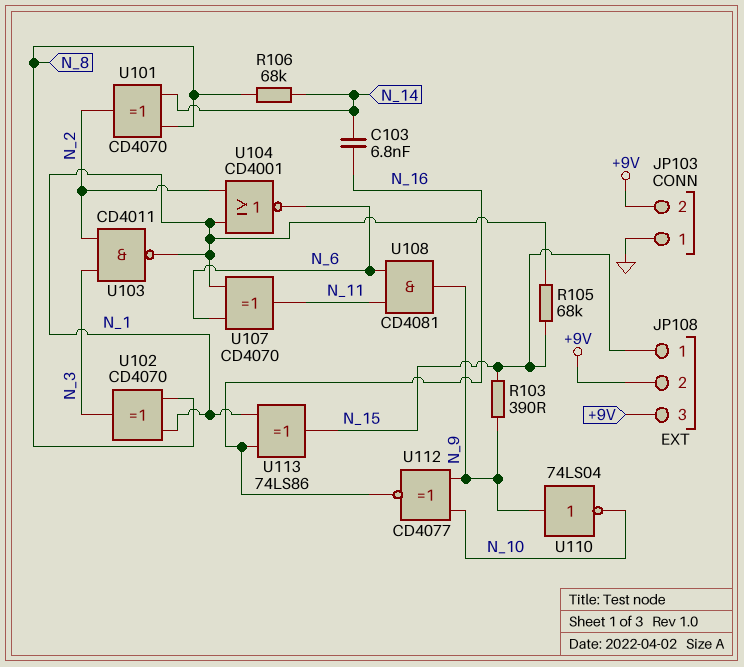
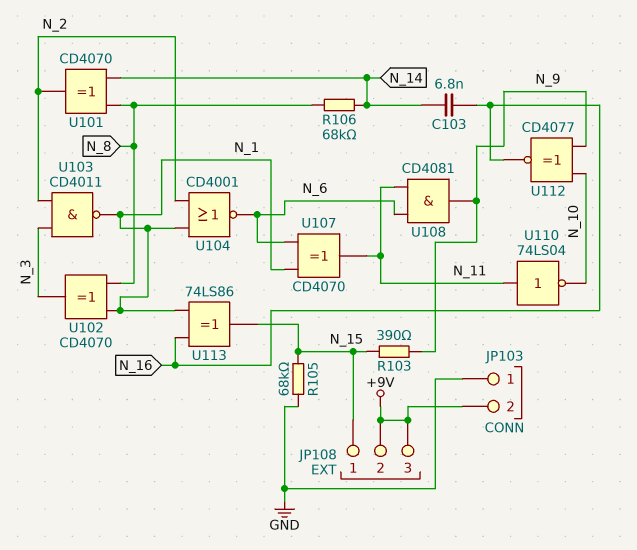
R105: 68k (N_1, N_15) -> 68k (GND, N_15)
U110: NOT 74LS04 (in N_9, out N_10) -> NOT 74LS04 (in N_11, out N_10)

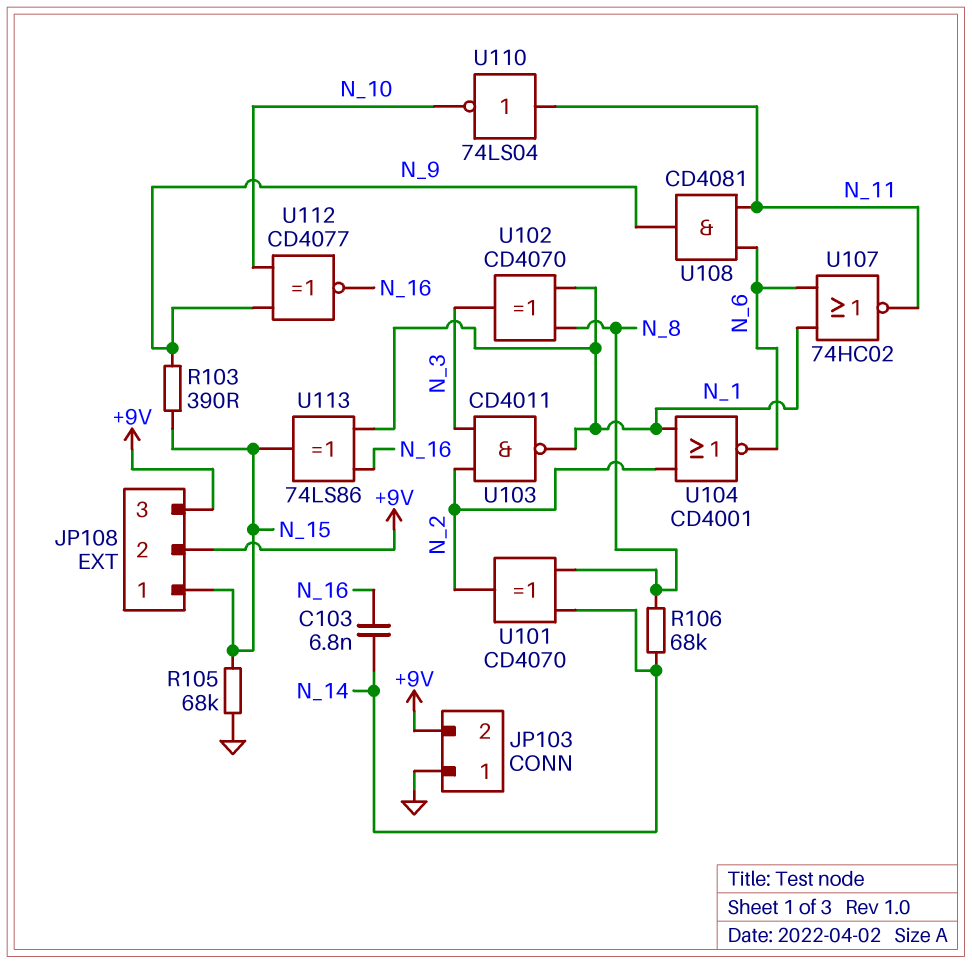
U107: XOR CD4070 (in N_1, in N_6, out N_11) -> NOR 74HC02 (in N_1, in N_6, out N_11)

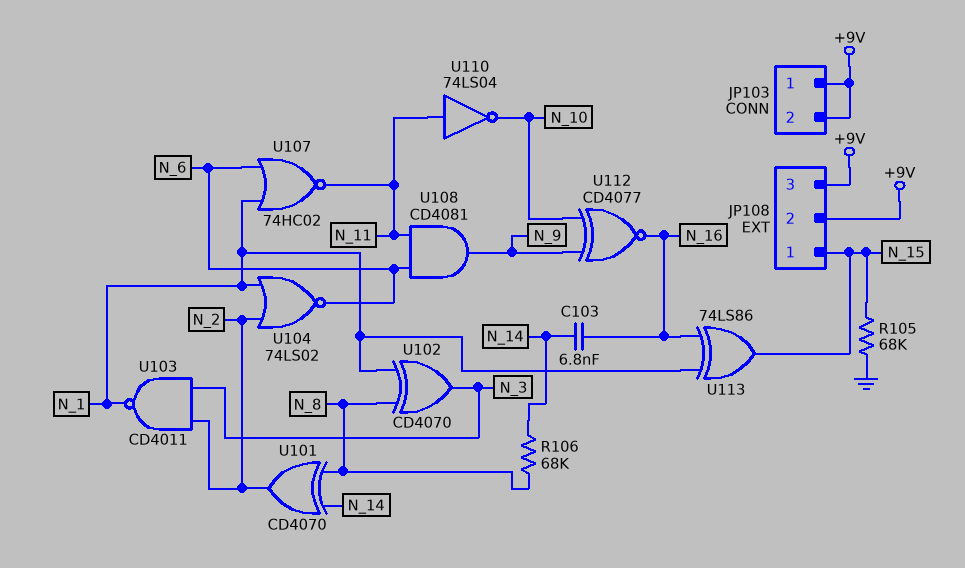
JP103 pin 1: GND -> +9V
R103: 390 (N_9, N_15) -> none
U104: NOR CD4001 (in N_1, in N_2, out N_6) -> NOR 74LS02 (in N_1, in N_2, out N_6)

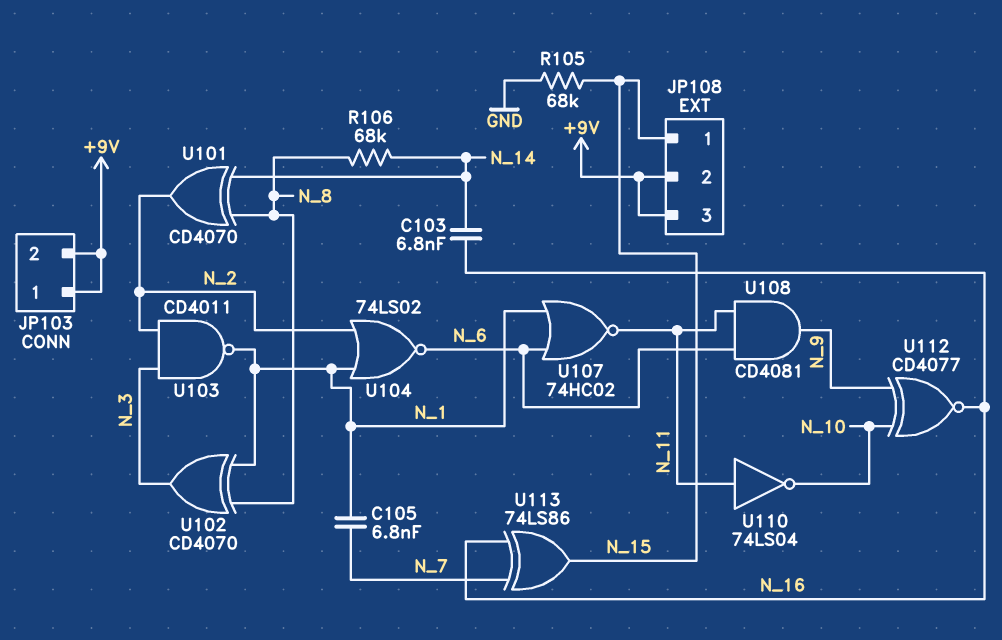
C105: none -> 6.8nF (N_1, N_7)
U113: XOR 74LS86 (in N_1, in N_16, out N_15) -> XOR 74LS86 (in N_7, in N_16, out N_15)

